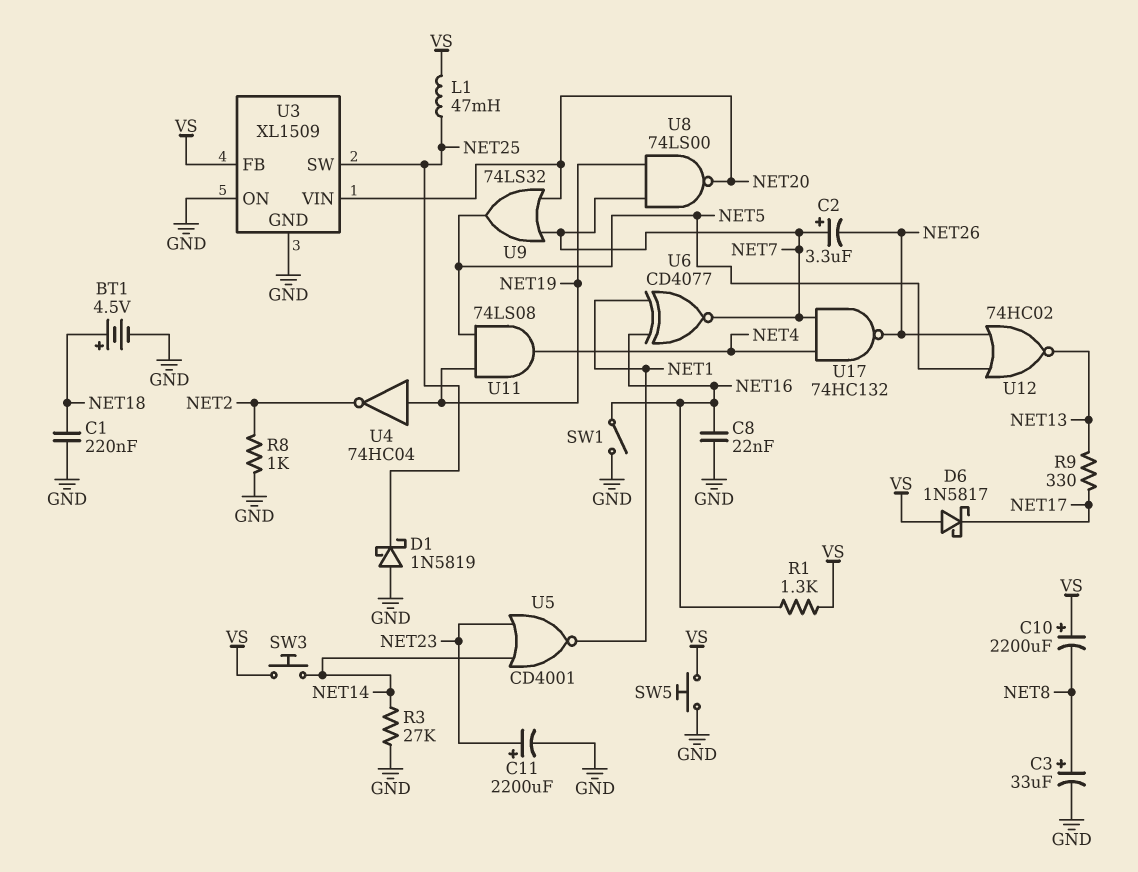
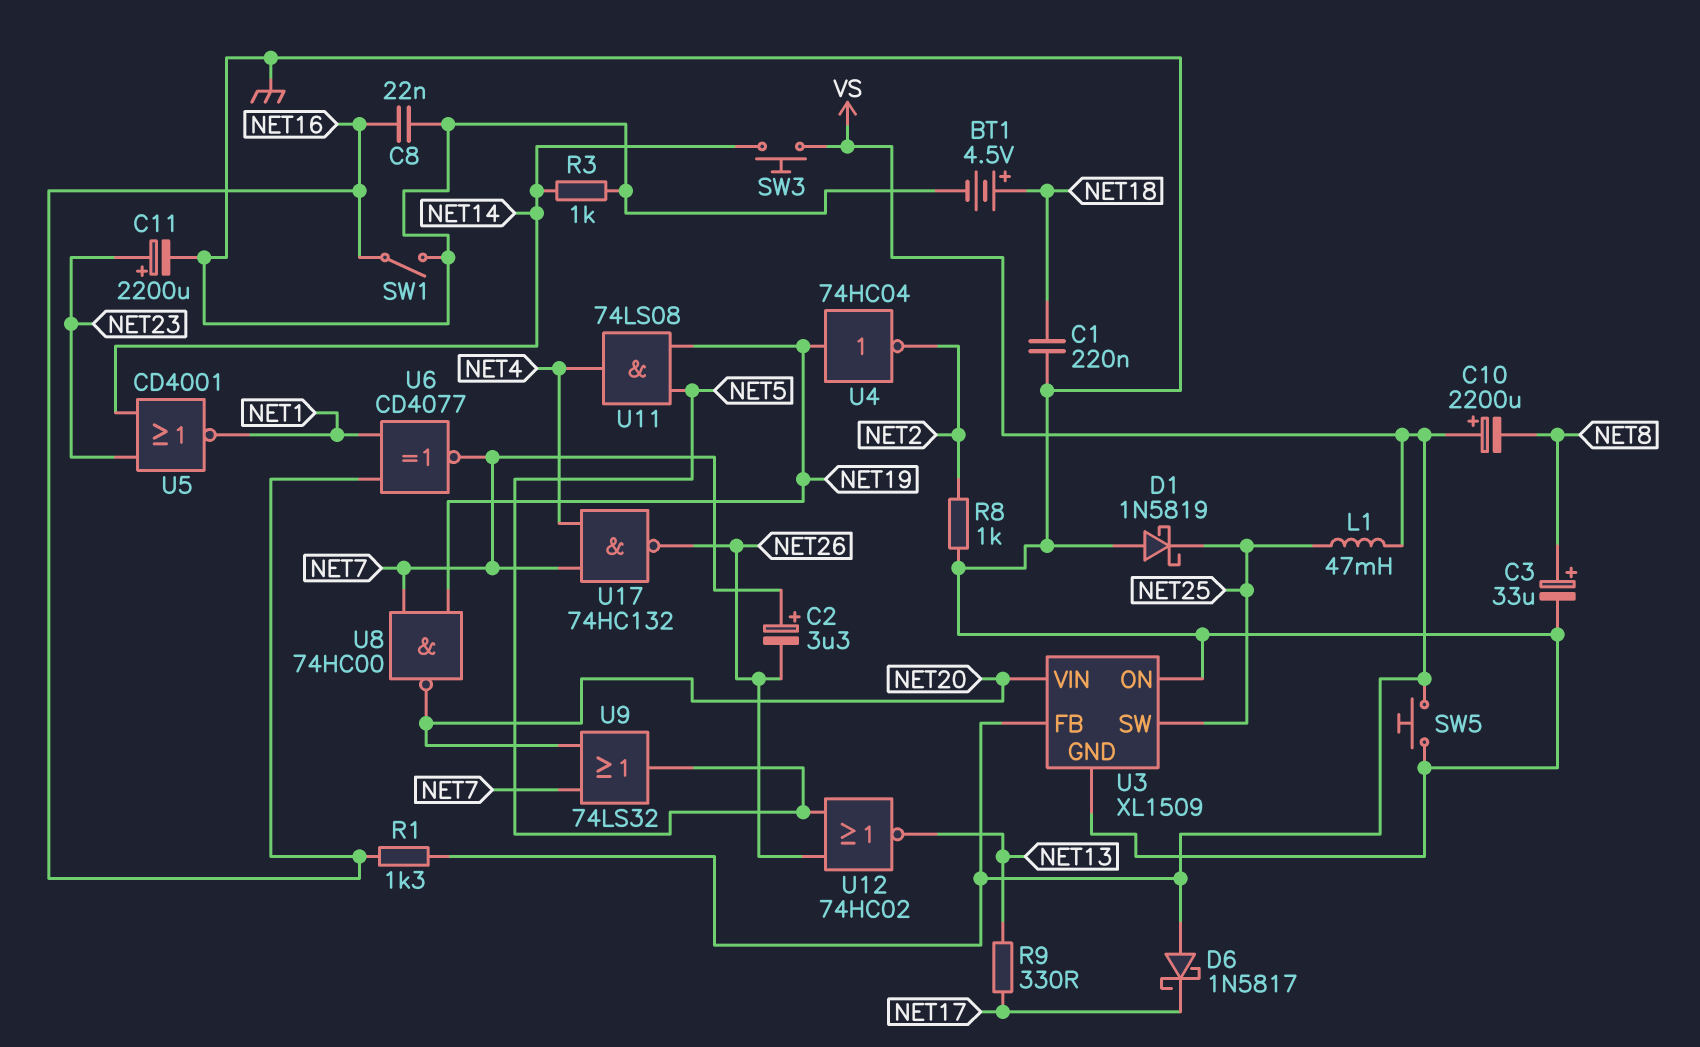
R3: 27k (GND, NET14) -> 1k (GND, NET14)
U8: NAND 74LS00 (in NET7, in NET19, out NET20) -> NAND 74HC00 (in NET7, in NET19, out NET20)

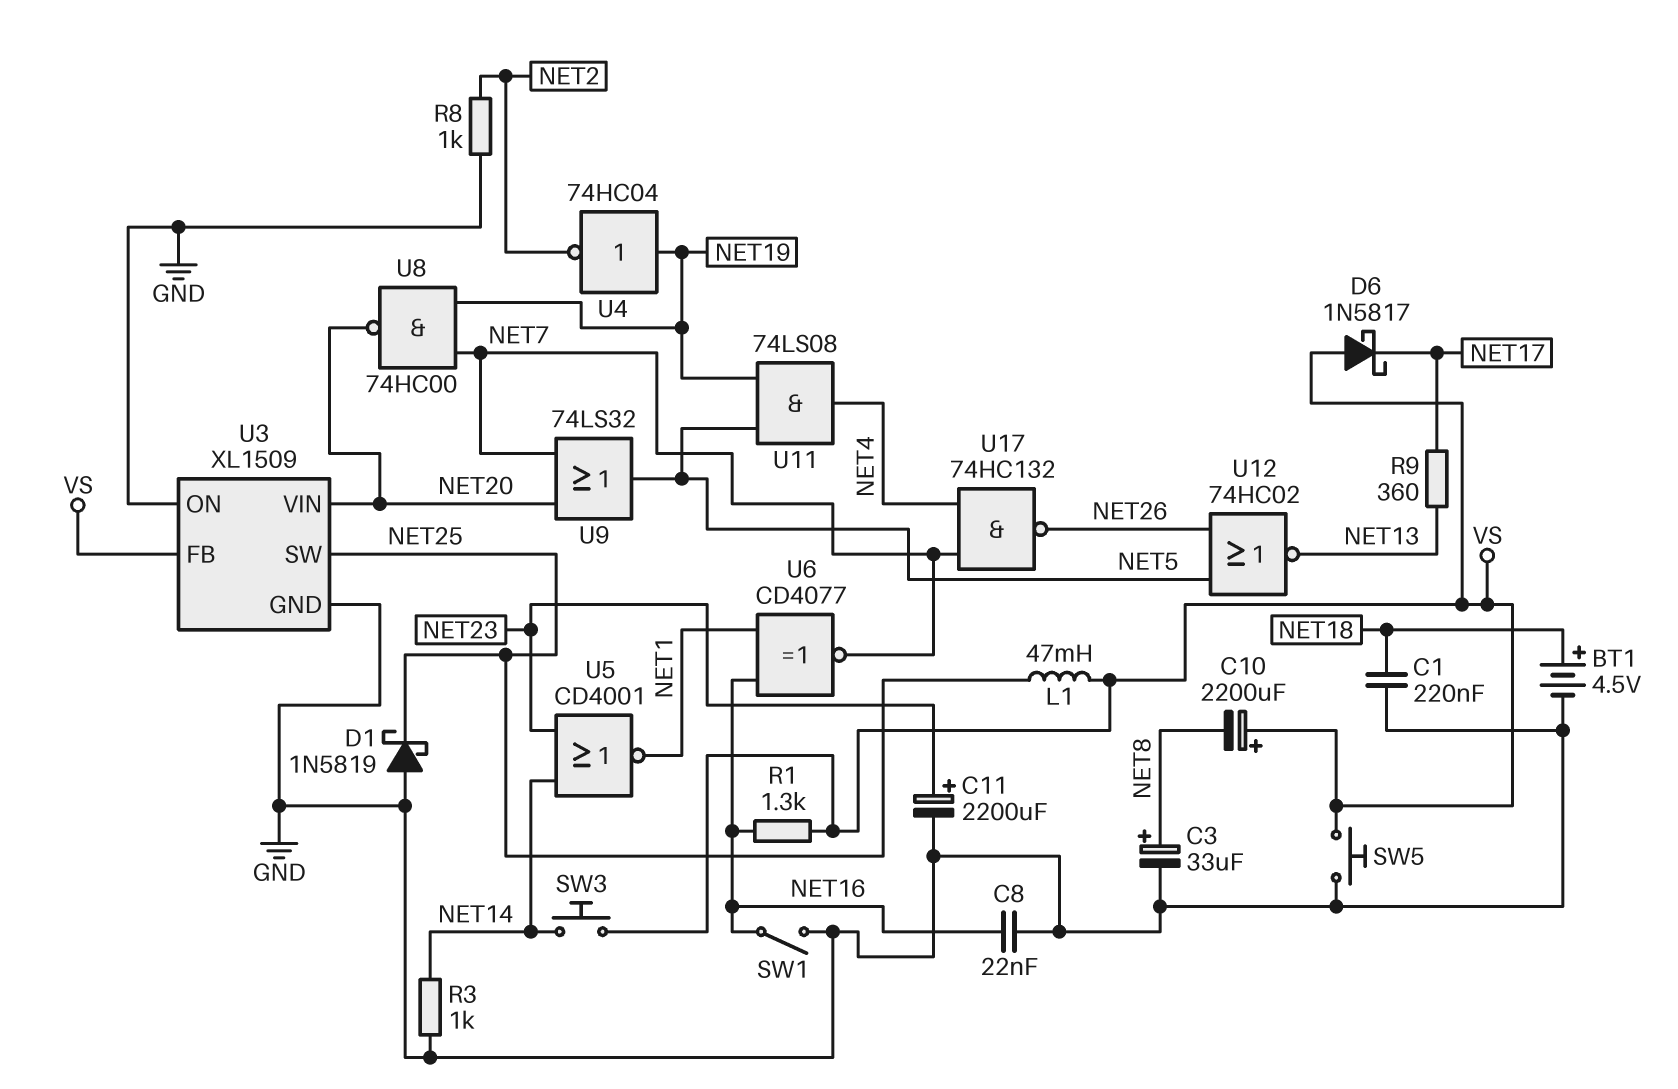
C2: 3.3uF (plus NET7, minus NET26) -> none
R9: 330 (NET13, NET17) -> 360 (NET13, NET17)

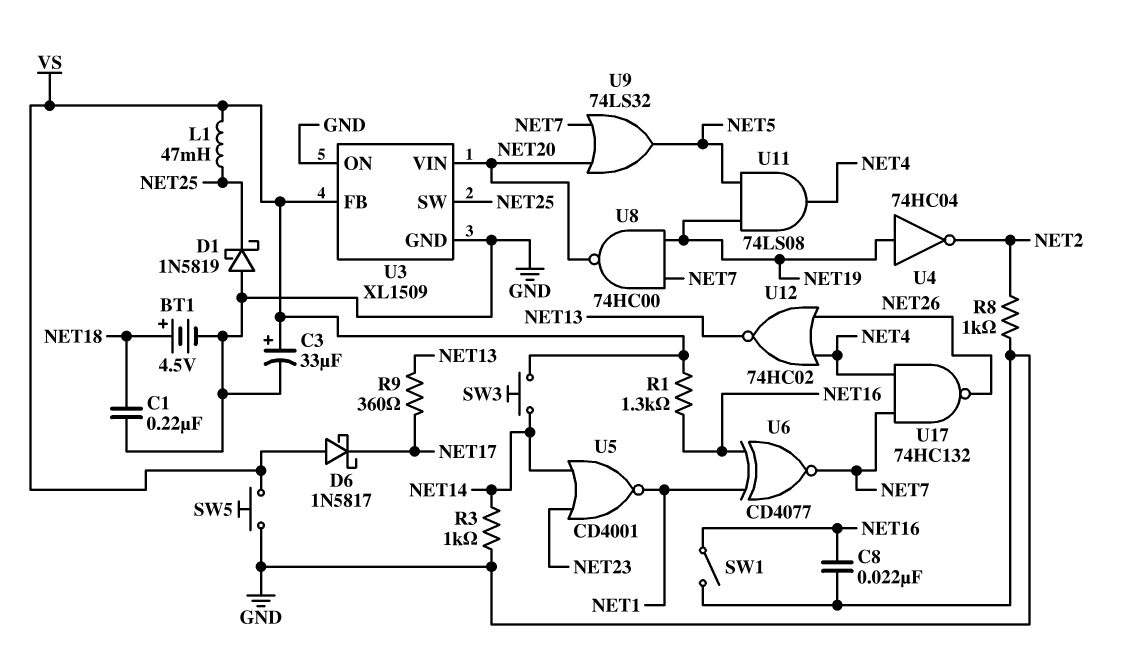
C3: 33uF (plus NET8, minus GND) -> 33uF (plus VS, minus GND)
C10: 2200uF (plus VS, minus NET8) -> none
C11: 2200uF (plus NET23, minus GND) -> none
U12: NOR 74HC02 (in NET5, in NET26, out NET13) -> NOR 74HC02 (in NET4, in NET26, out NET13)

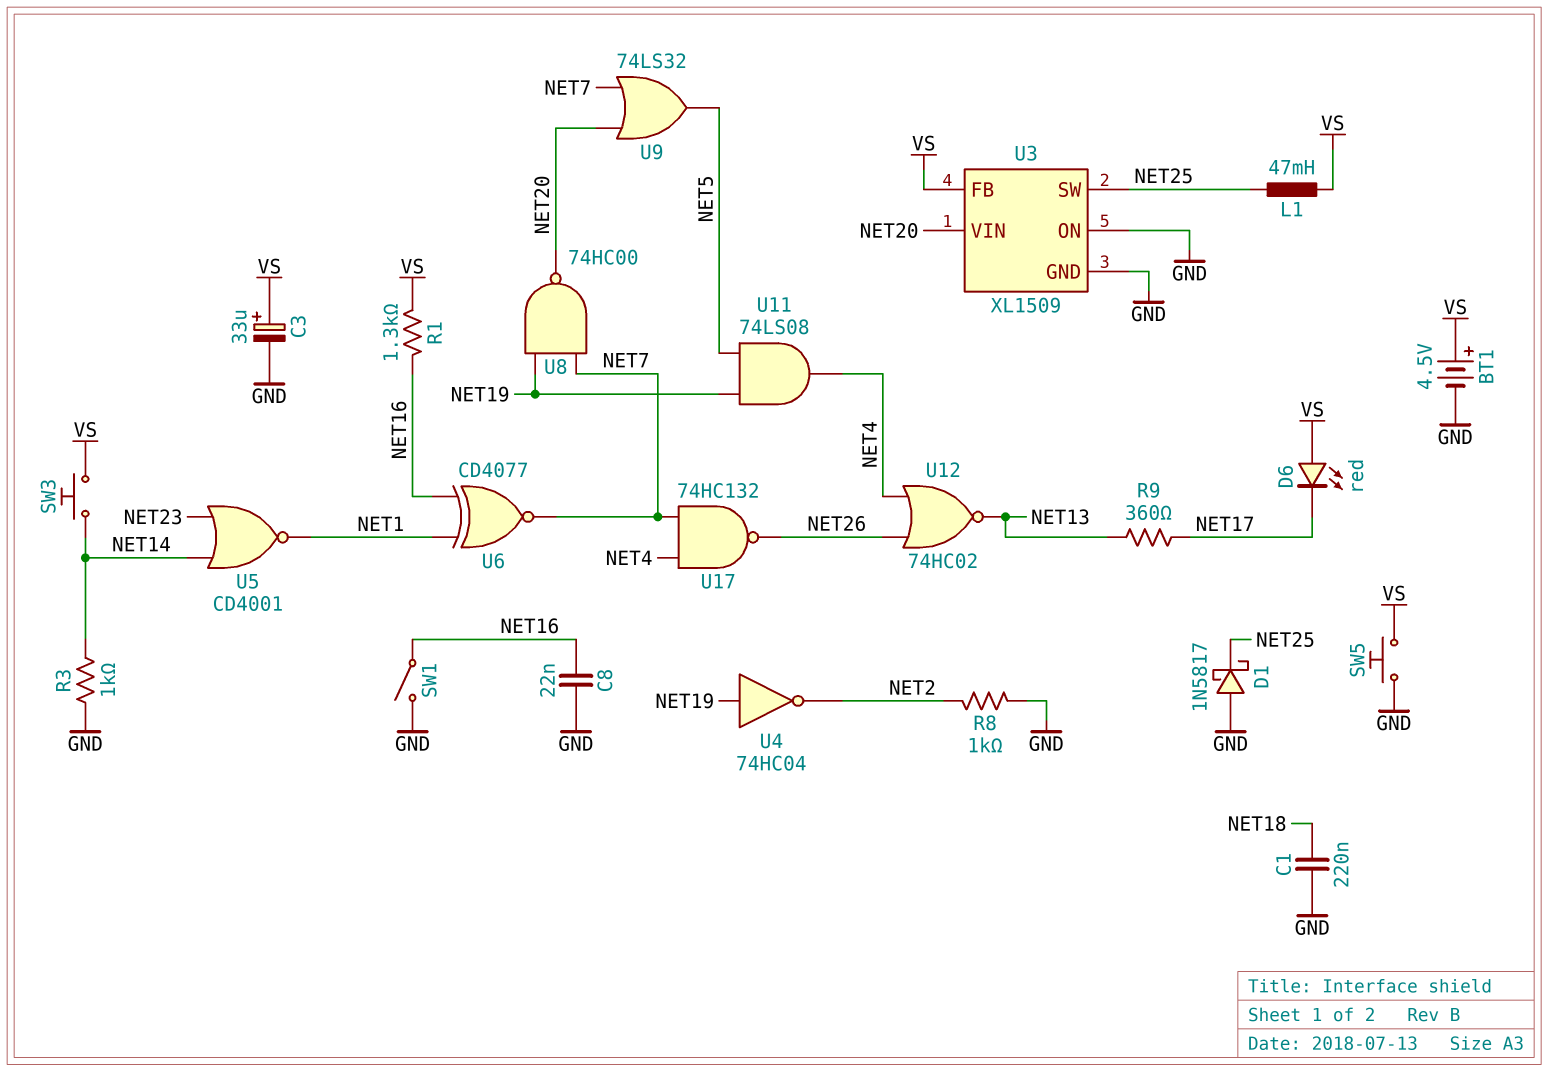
BT1: 4.5V (plus NET18, minus GND) -> 4.5V (plus VS, minus GND)
D1: schottky 1N5819 (A GND, K NET25) -> schottky 1N5817 (A GND, K NET25)
D6: schottky 1N5817 (A VS, K NET17) -> LED red (A VS, K NET17)

